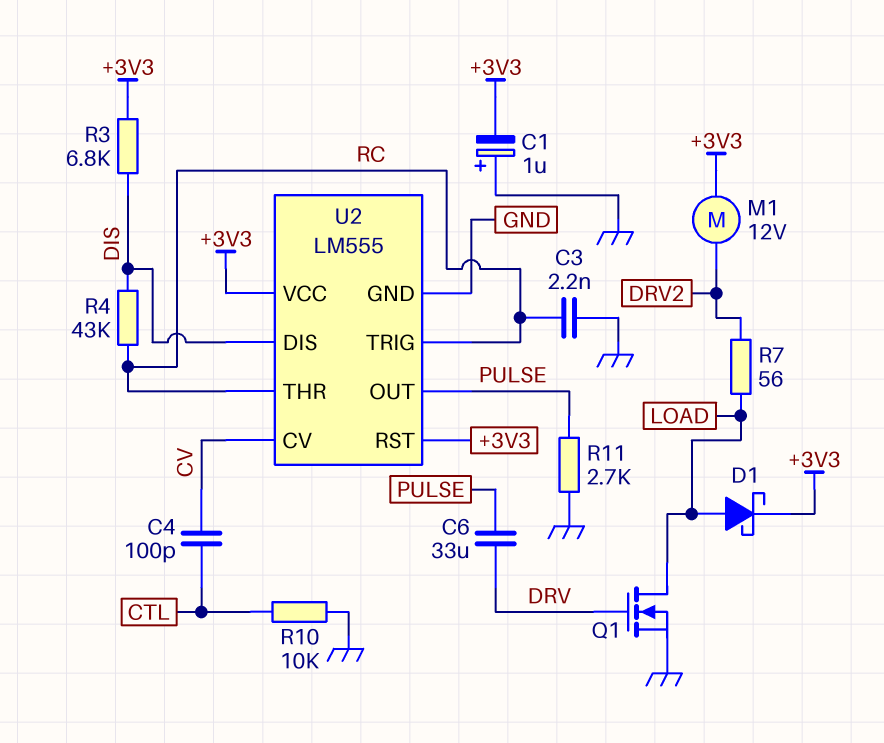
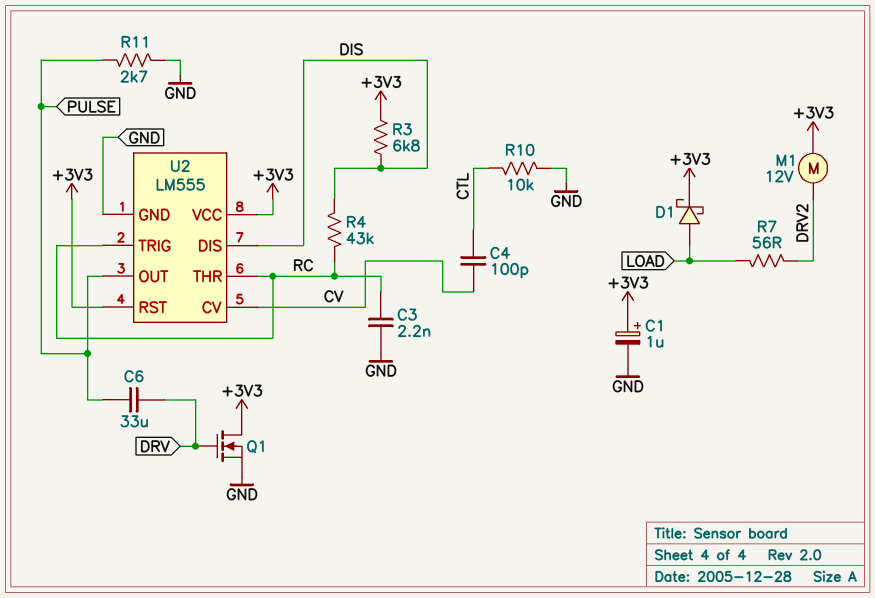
C1: 1uF (plus GND, minus +3V3) -> 1uF (plus +3V3, minus GND)
Q1: NMOS (G DRV, D LOAD, S GND) -> NMOS (G DRV, D +3V3, S GND)

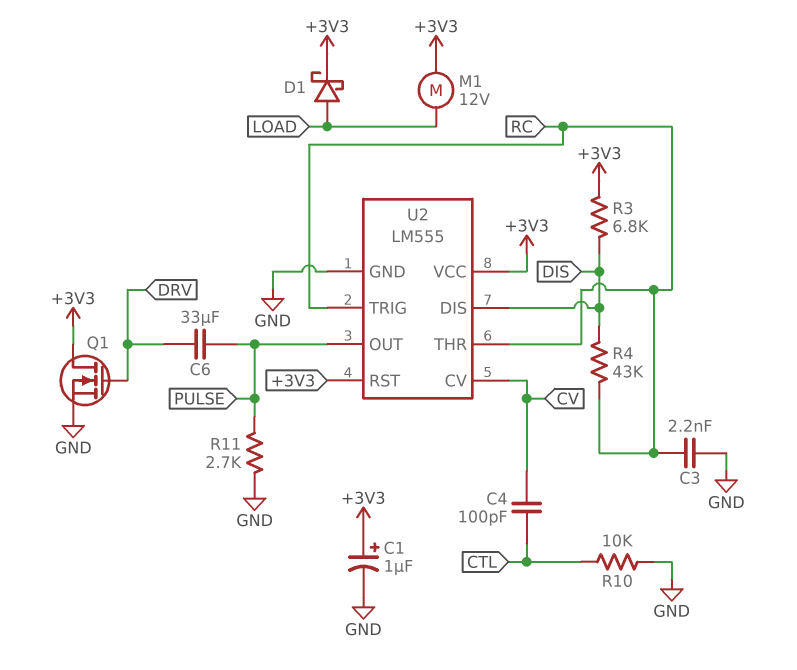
M1: motor 12V (+3V3, DRV2) -> motor 12V (+3V3, LOAD)
R7: 56 (DRV2, LOAD) -> none

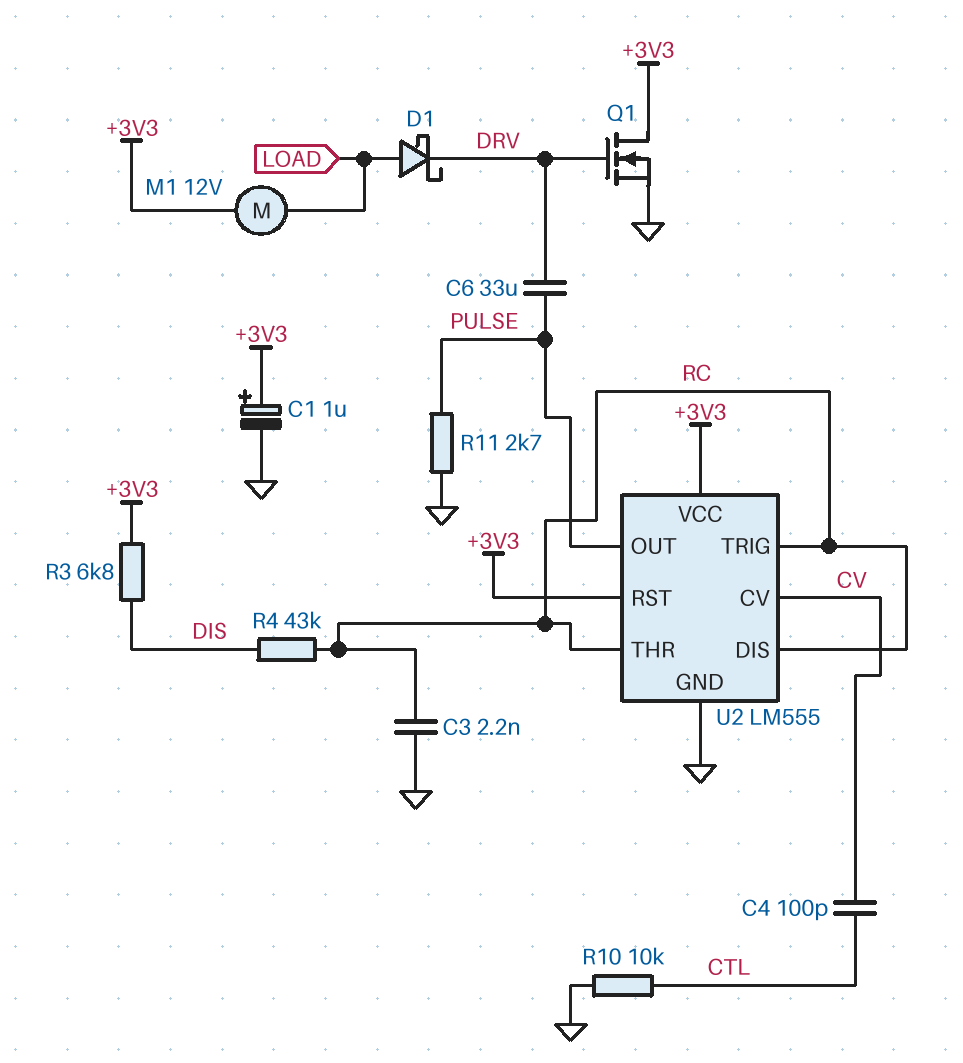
D1: schottky (A LOAD, K +3V3) -> schottky (A LOAD, K DRV)
U2 pin DIS: DIS -> RC

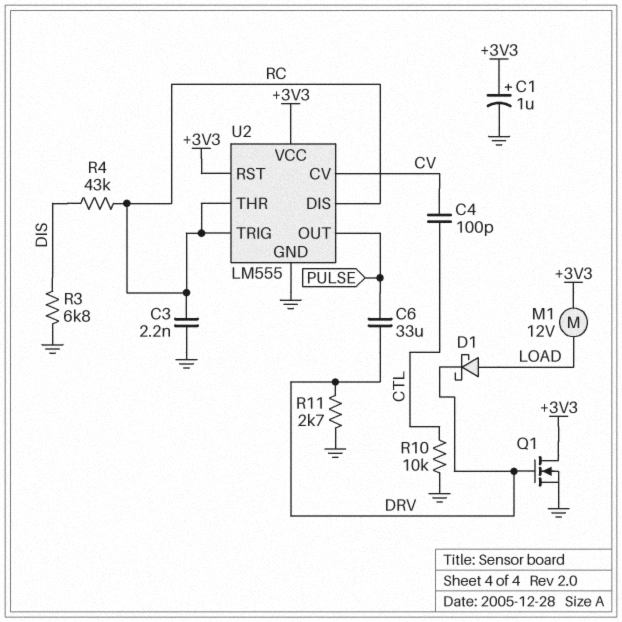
R3: 6.8k (+3V3, DIS) -> 6.8k (DIS, GND)
R11: 2.7k (GND, PULSE) -> 2.7k (DRV, GND)

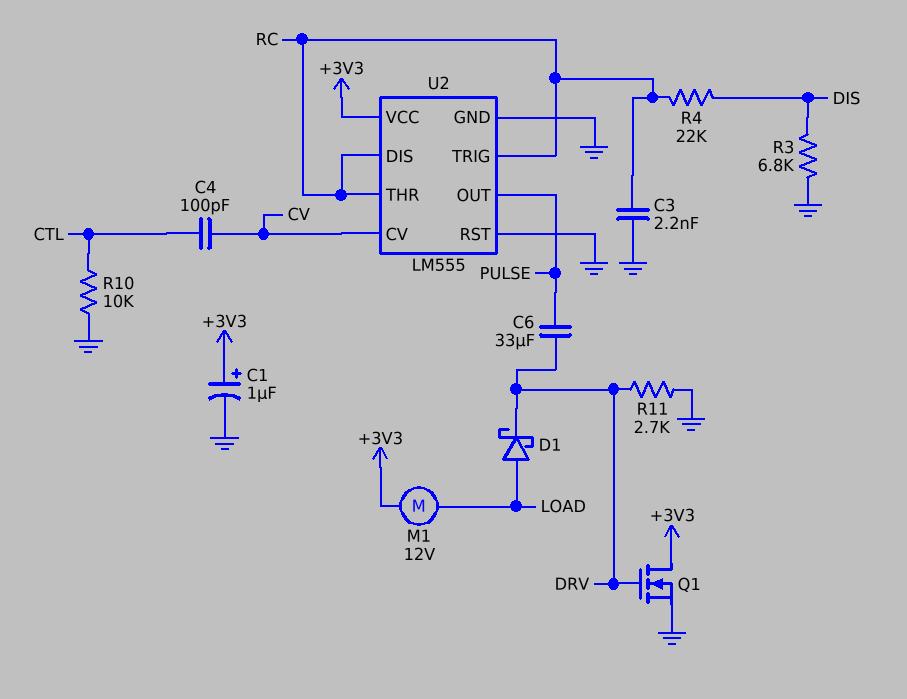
R4: 43k (DIS, RC) -> 22k (DIS, RC)
U2 pin RST: +3V3 -> GND

